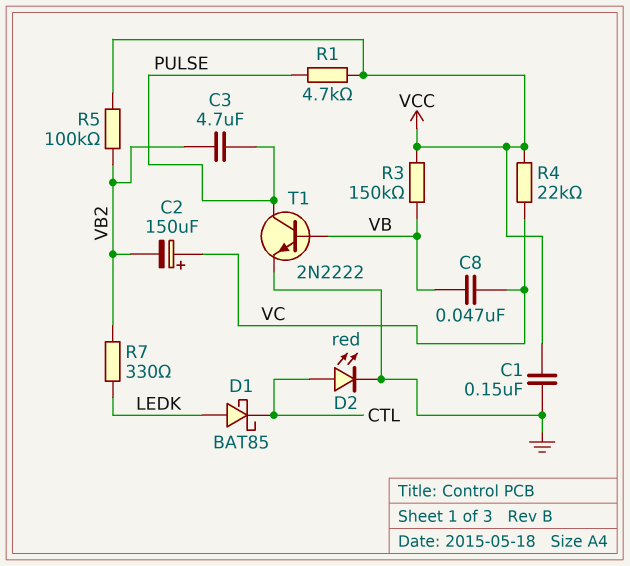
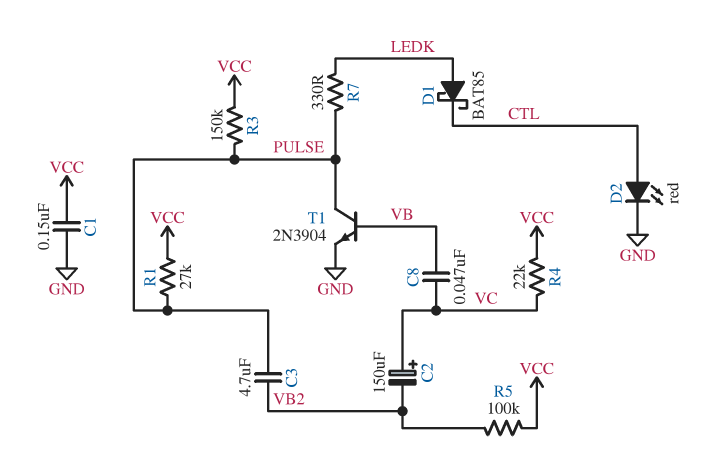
R1: 4.7k (PULSE, VCC) -> 27k (PULSE, VCC)
R3: 150k (VB, VCC) -> 150k (PULSE, VCC)
R7: 330 (LEDK, VB2) -> 330 (LEDK, PULSE)
T1: NPN 2N2222 (B VB, C PULSE, E GND) -> NPN 2N3904 (B VB, C PULSE, E GND)

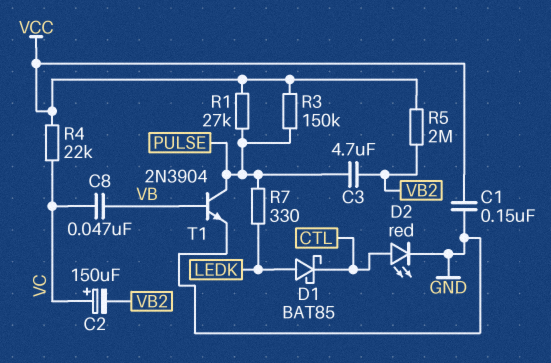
R5: 100k (VB2, VCC) -> 2M (VB2, VCC)

